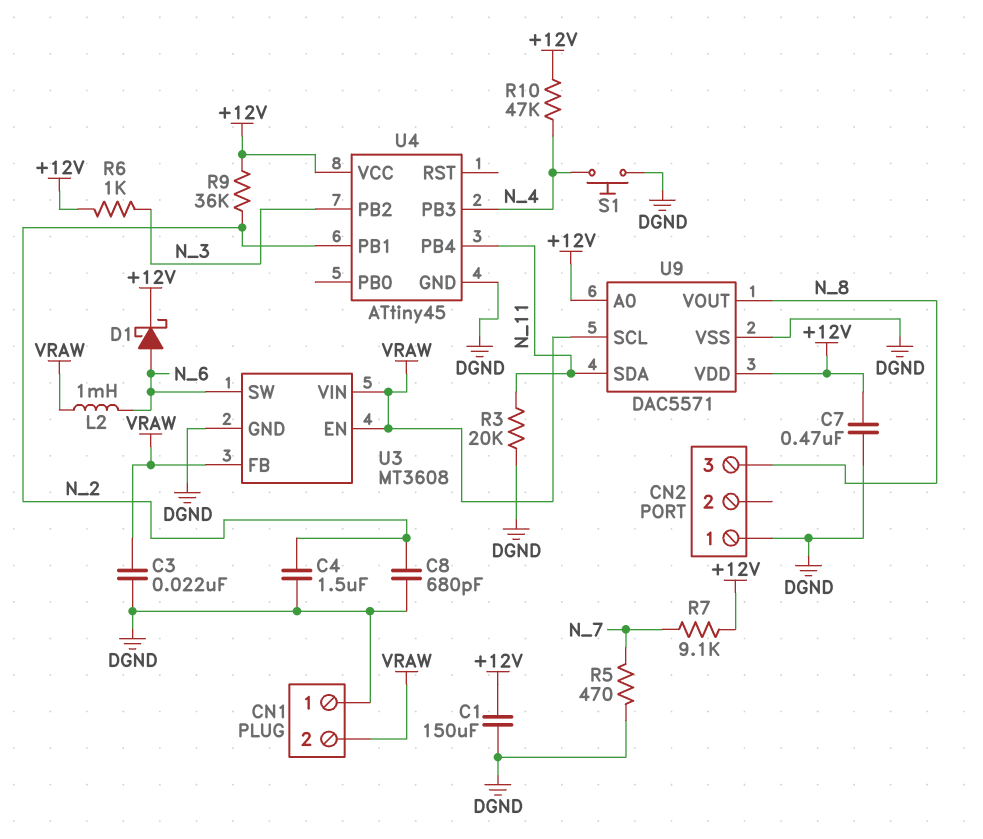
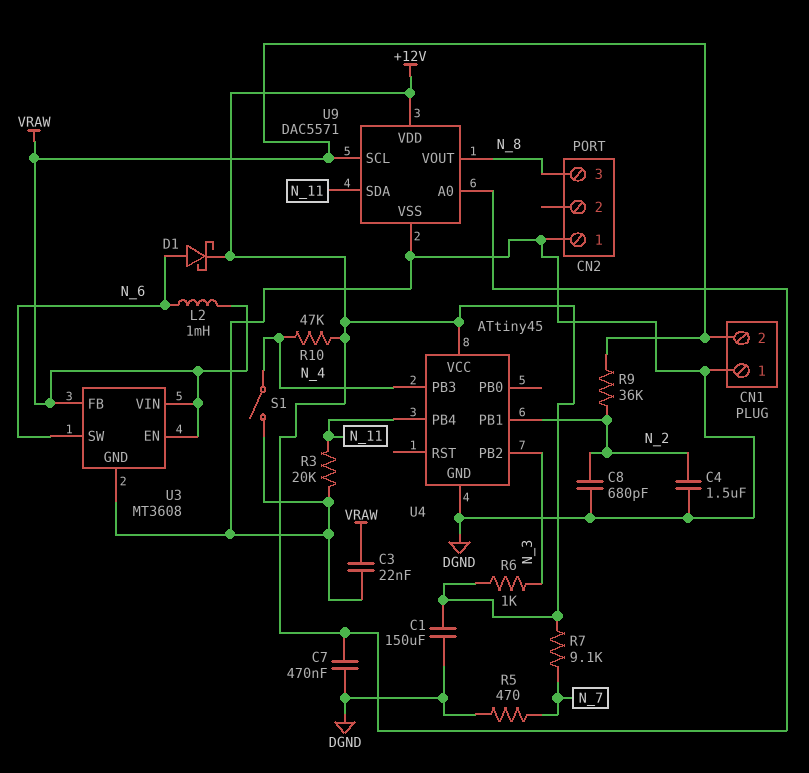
R9: 36k (+12V, N_2) -> 36k (N_2, VRAW)
S1: button (DGND, N_4) -> switch (DGND, N_4)

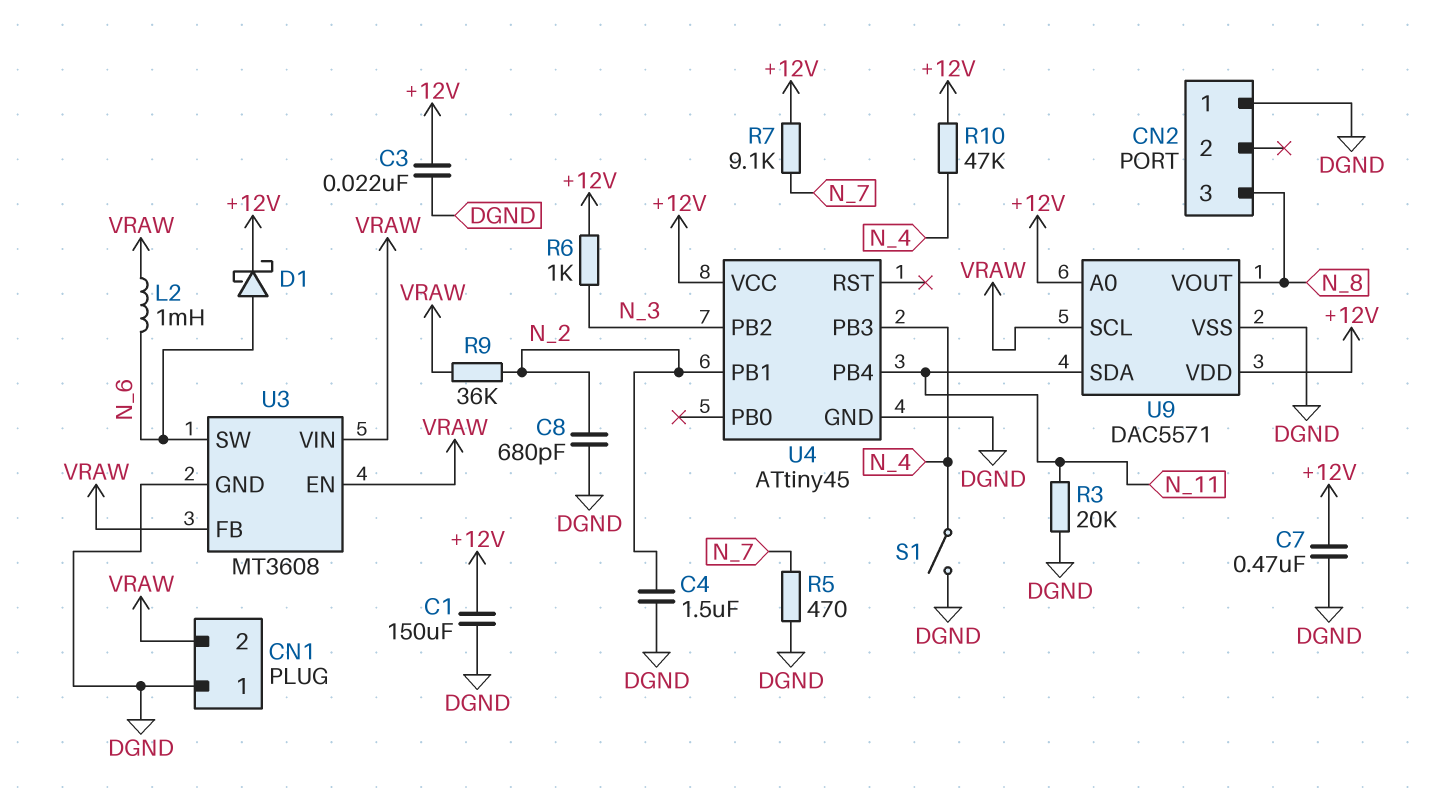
C3: 22nF (DGND, VRAW) -> 22nF (+12V, DGND)

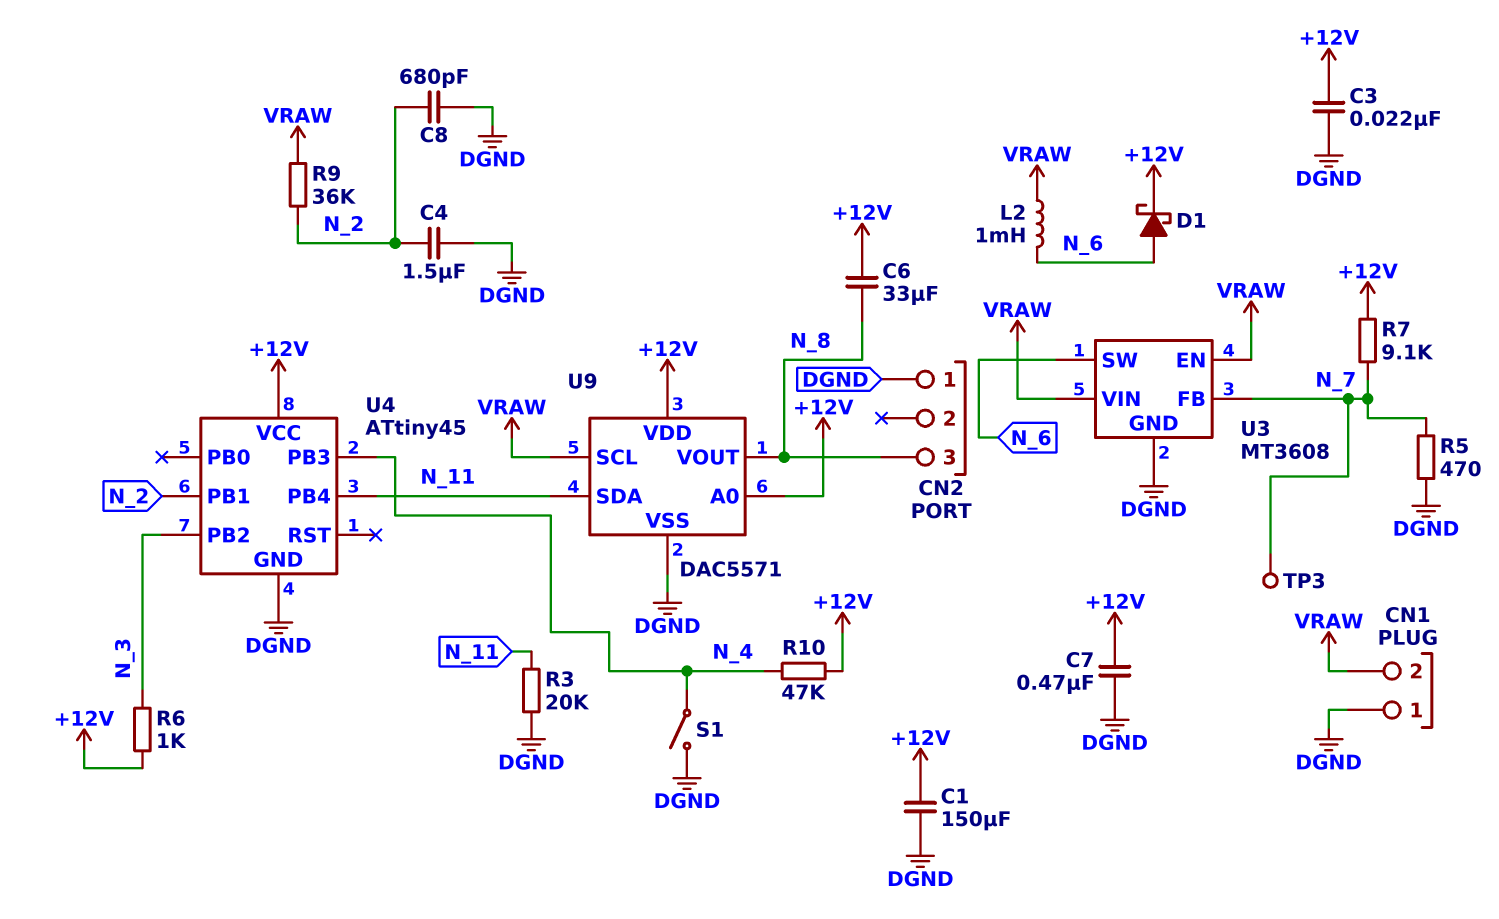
C6: none -> 33uF (+12V, N_8)
TP3: none -> test point (N_7)
U3 pin FB: VRAW -> N_7

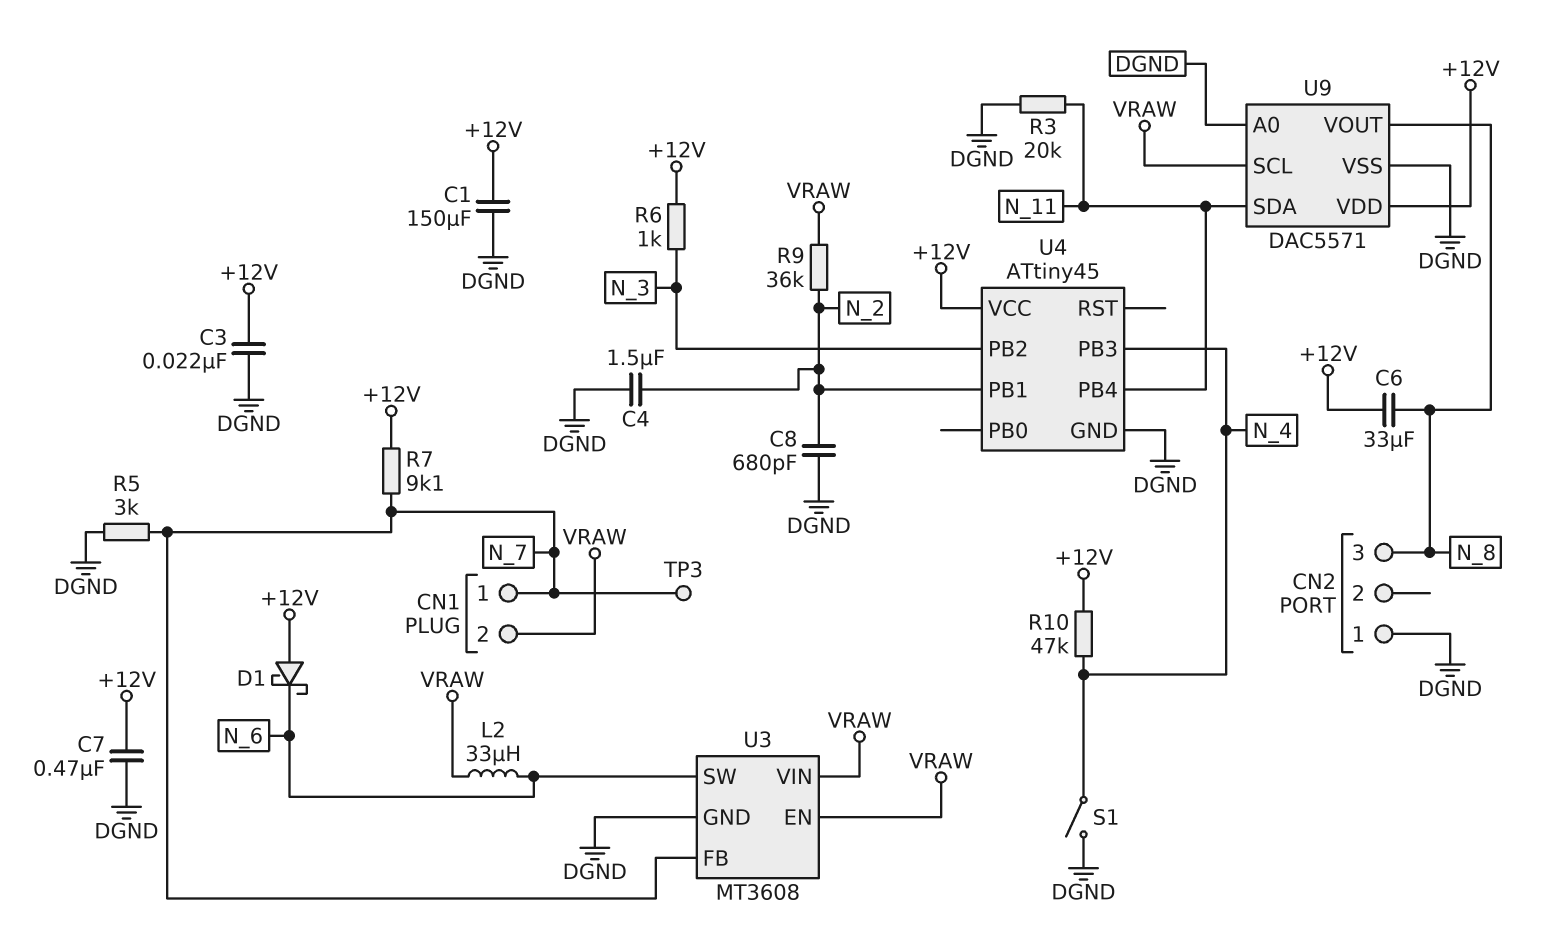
CN1 pin 1: DGND -> N_7
D1: schottky (A N_6, K +12V) -> schottky (A +12V, K N_6)
L2: 1mH (N_6, VRAW) -> 33uH (N_6, VRAW)
R5: 470 (DGND, N_7) -> 3k (DGND, N_7)
U9 pin A0: +12V -> DGND

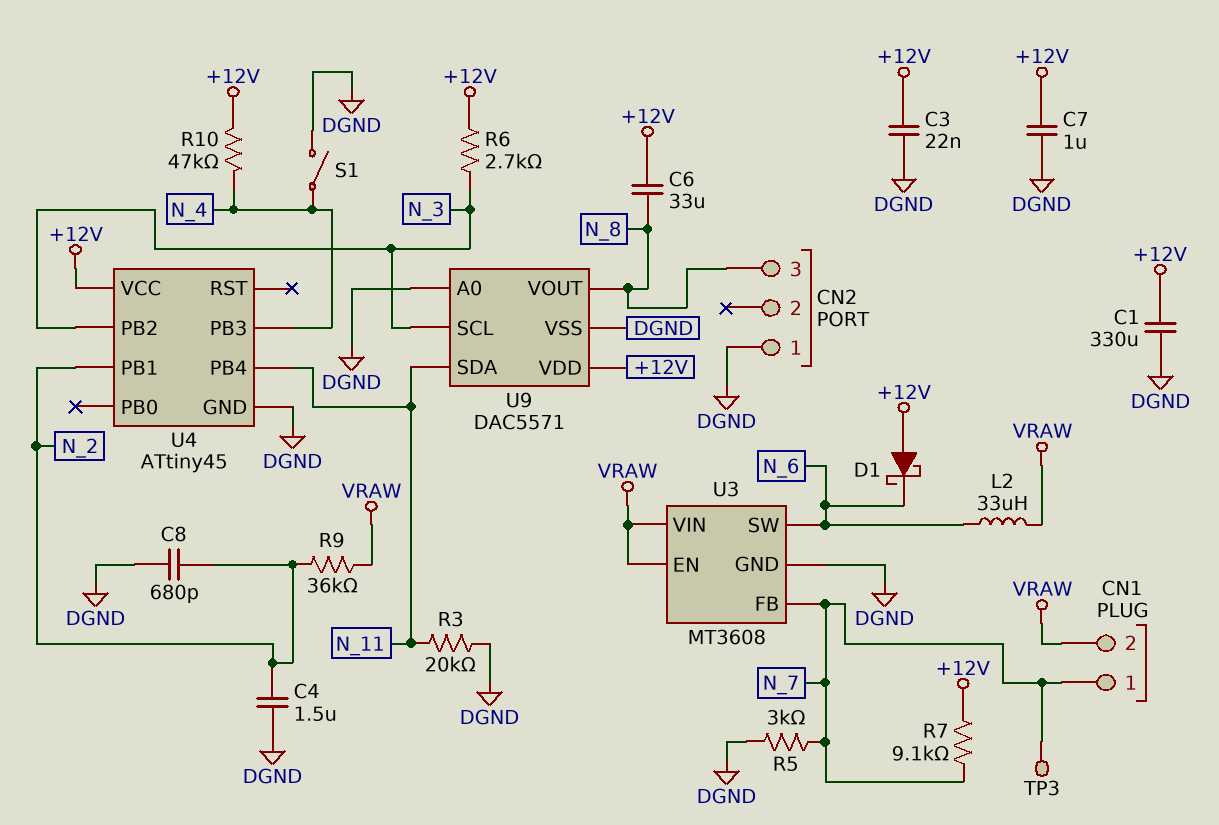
C1: 150uF (+12V, DGND) -> 330uF (+12V, DGND)
C7: 470nF (+12V, DGND) -> 1uF (+12V, DGND)
R6: 1k (+12V, N_3) -> 2.7k (+12V, N_3)
U9 pin SCL: VRAW -> N_3

